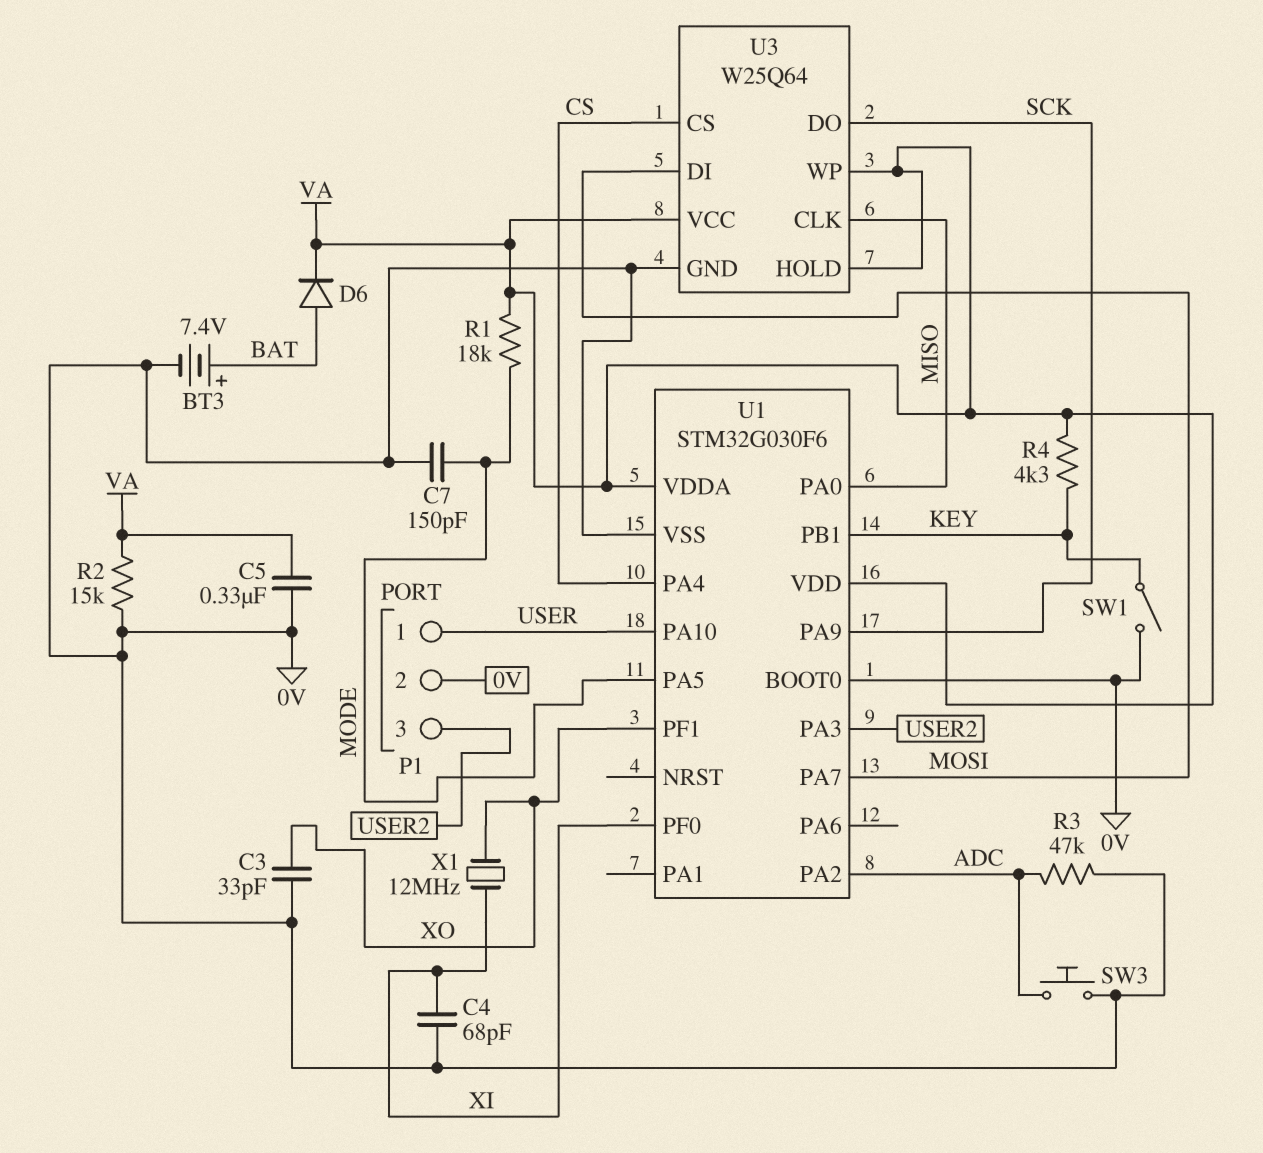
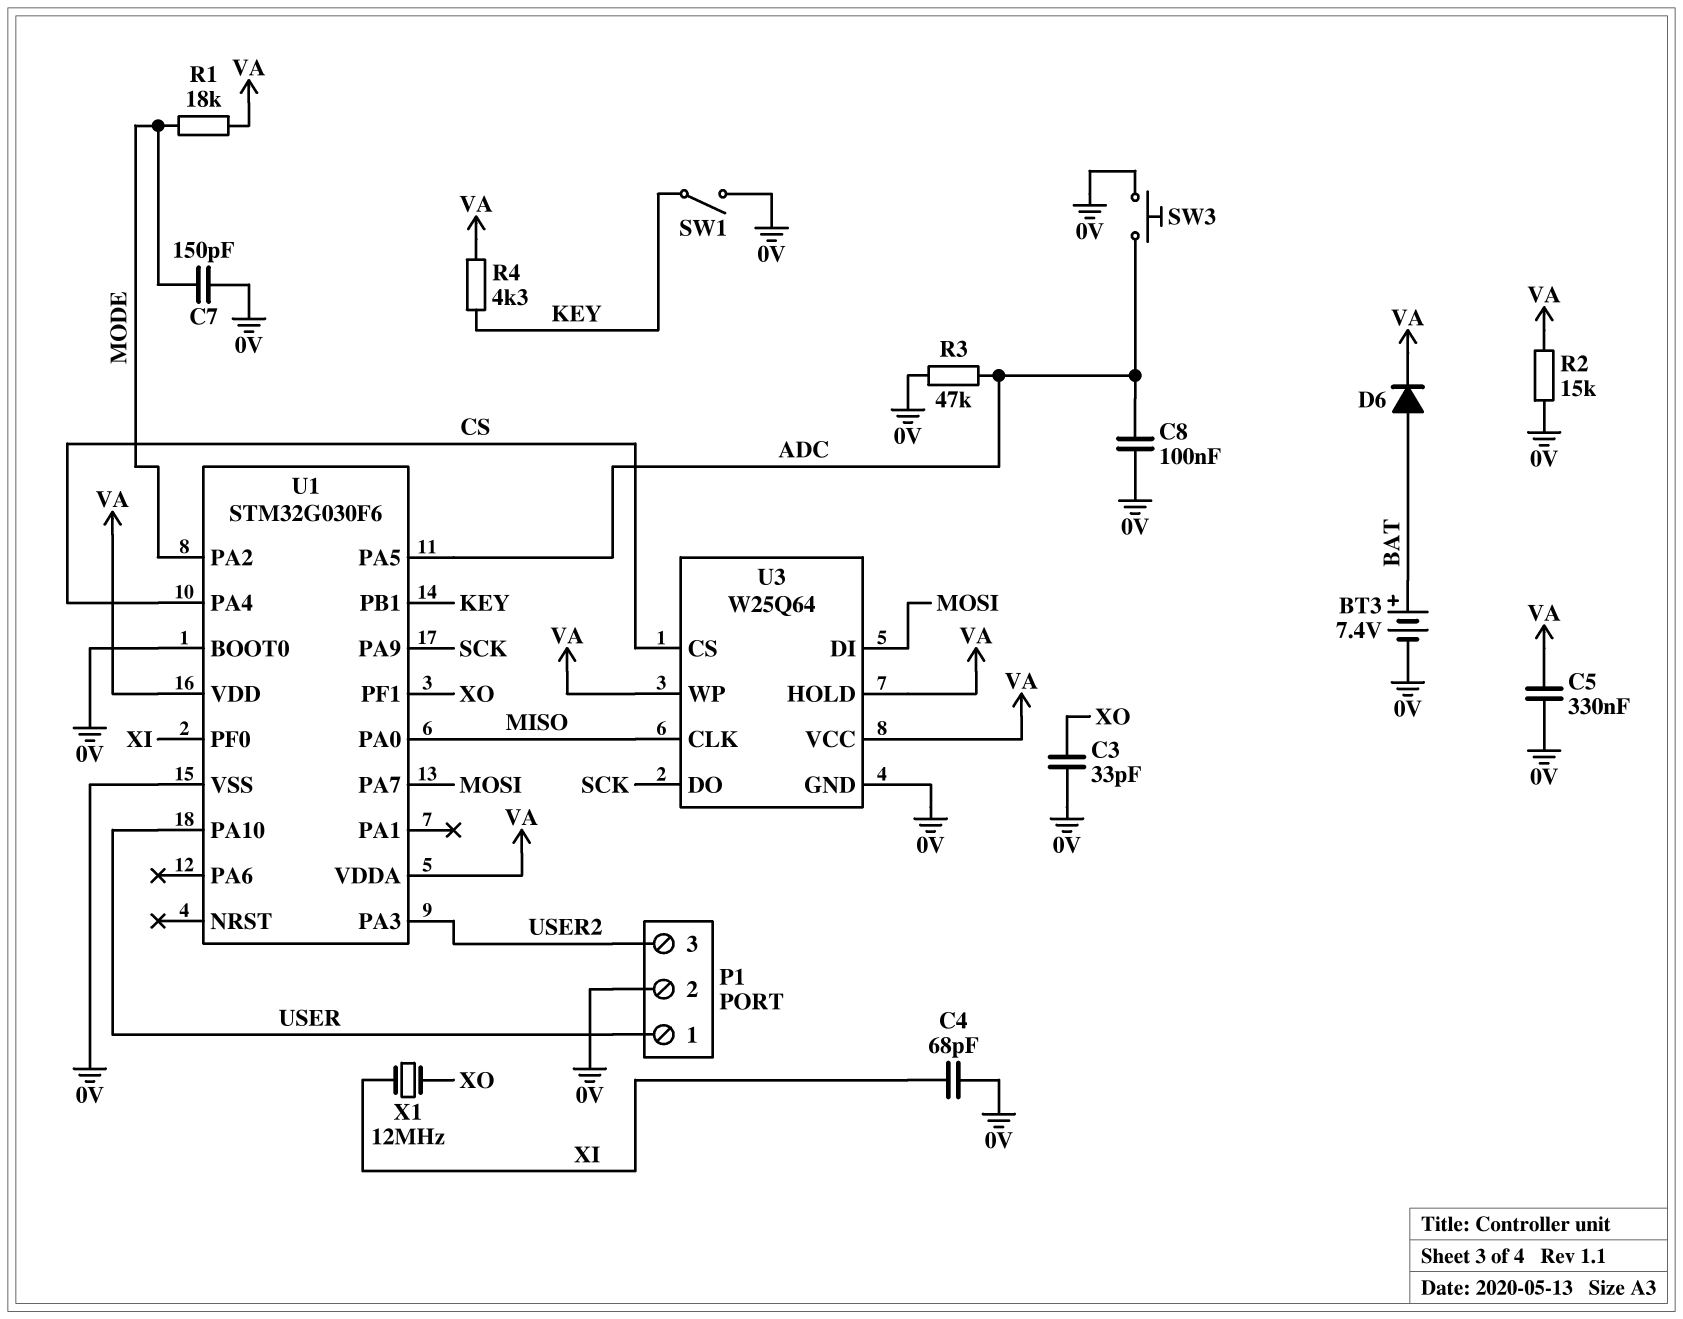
C8: none -> 100nF (0V, ADC)
U1 pin PA2: ADC -> MODE
U1 pin PA5: MODE -> ADC

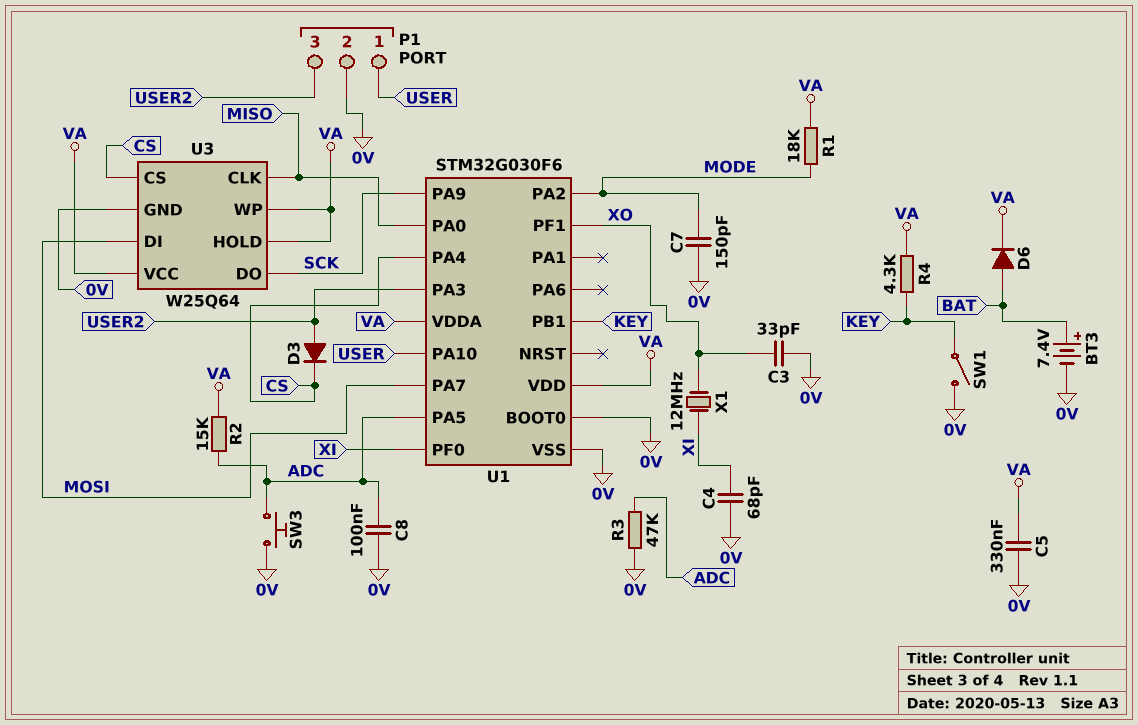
D3: none -> diode (A USER2, K CS)
R2: 15k (0V, VA) -> 15k (ADC, VA)

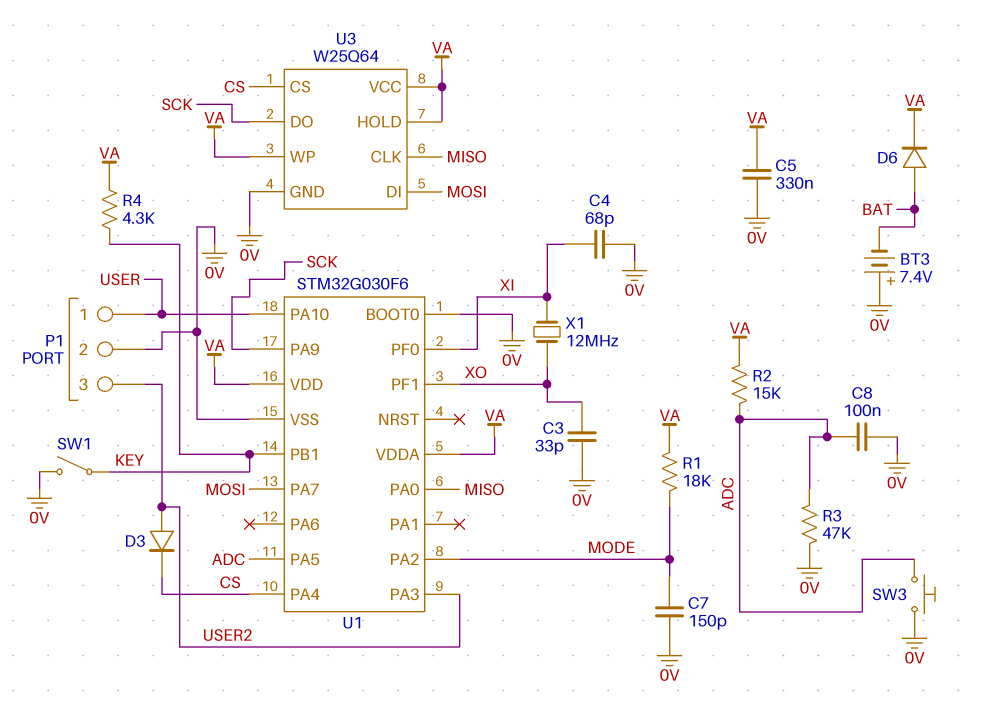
BT3: 7.4V (plus BAT, minus 0V) -> 7.4V (plus 0V, minus BAT)

